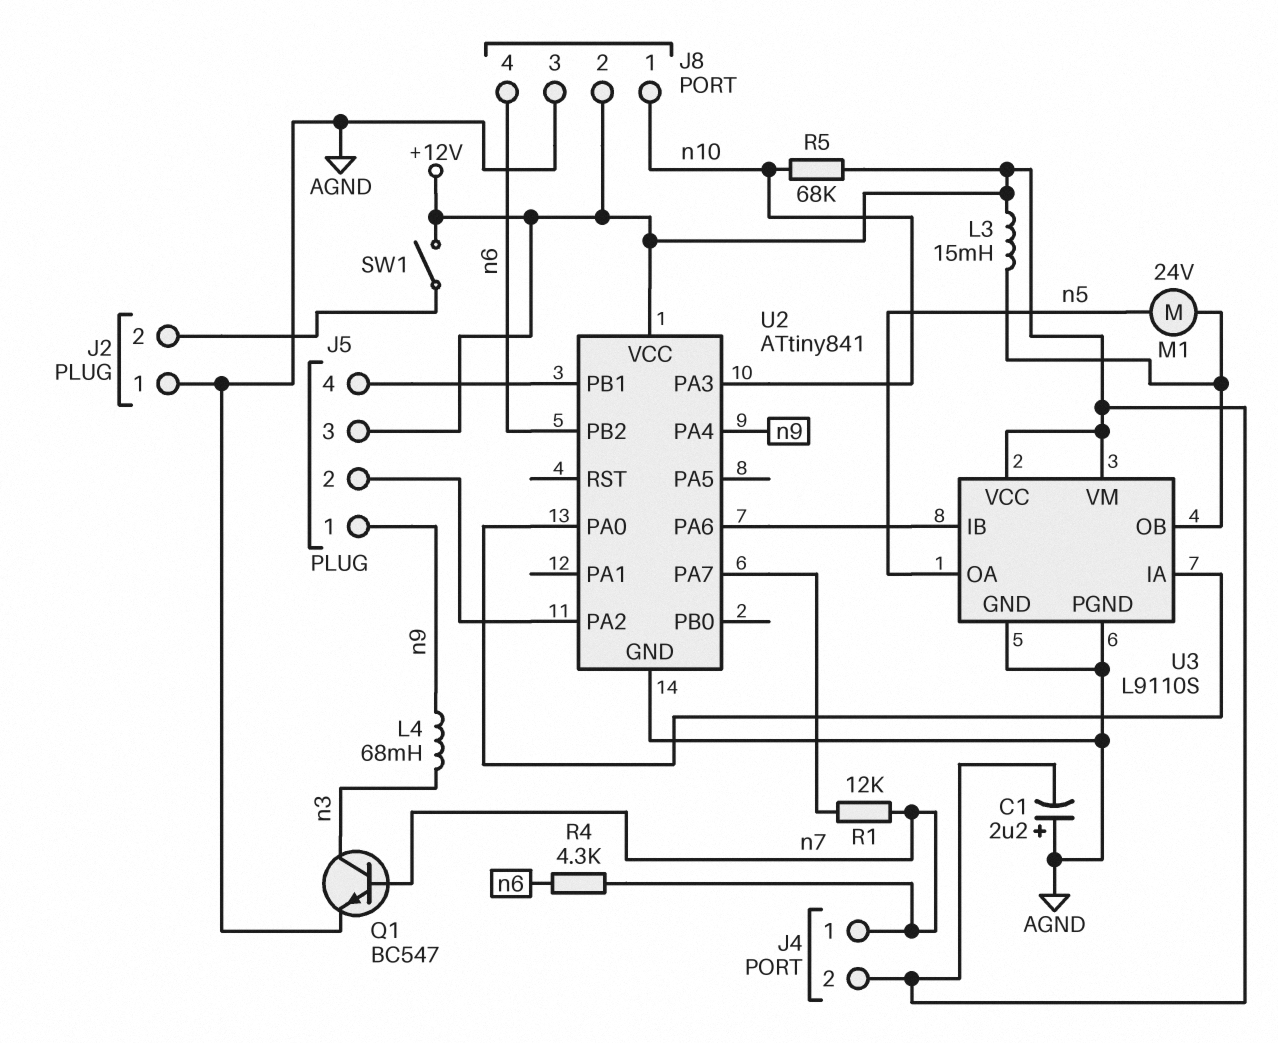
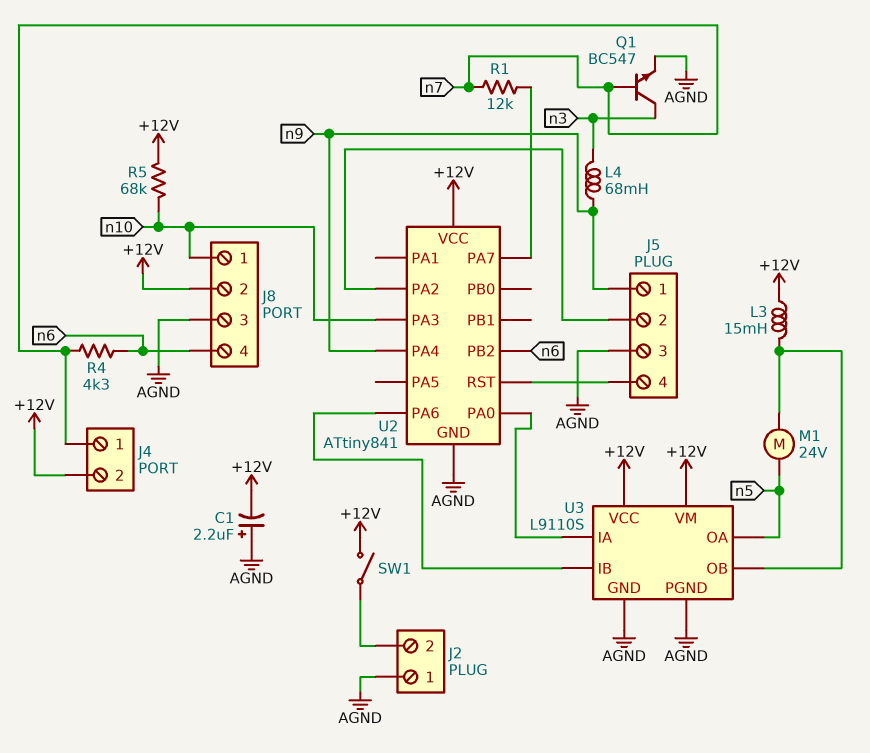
J5 pin 3: +12V -> AGND
U2 pin PB1: J5/4 -> none
U2 pin RST: none -> J5/4

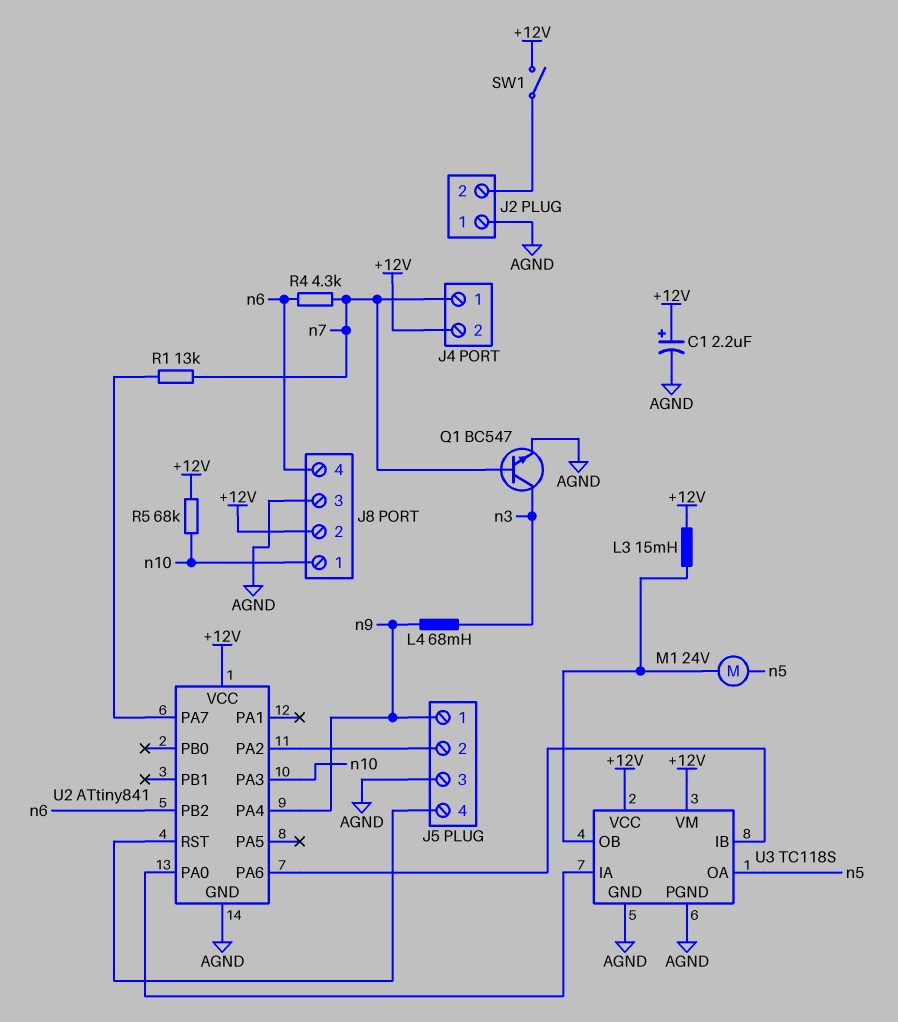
C1: 2.2uF (plus AGND, minus +12V) -> 2.2uF (plus +12V, minus AGND)
R1: 12k (U2/PA7, n7) -> 13k (U2/PA7, n7)
U3: L9110S -> TC118S

